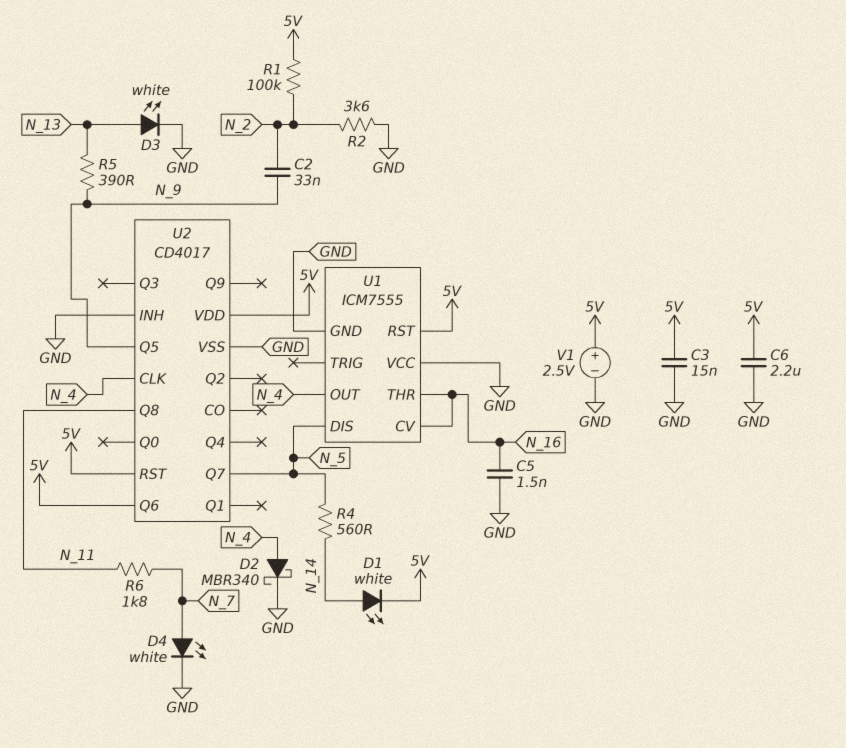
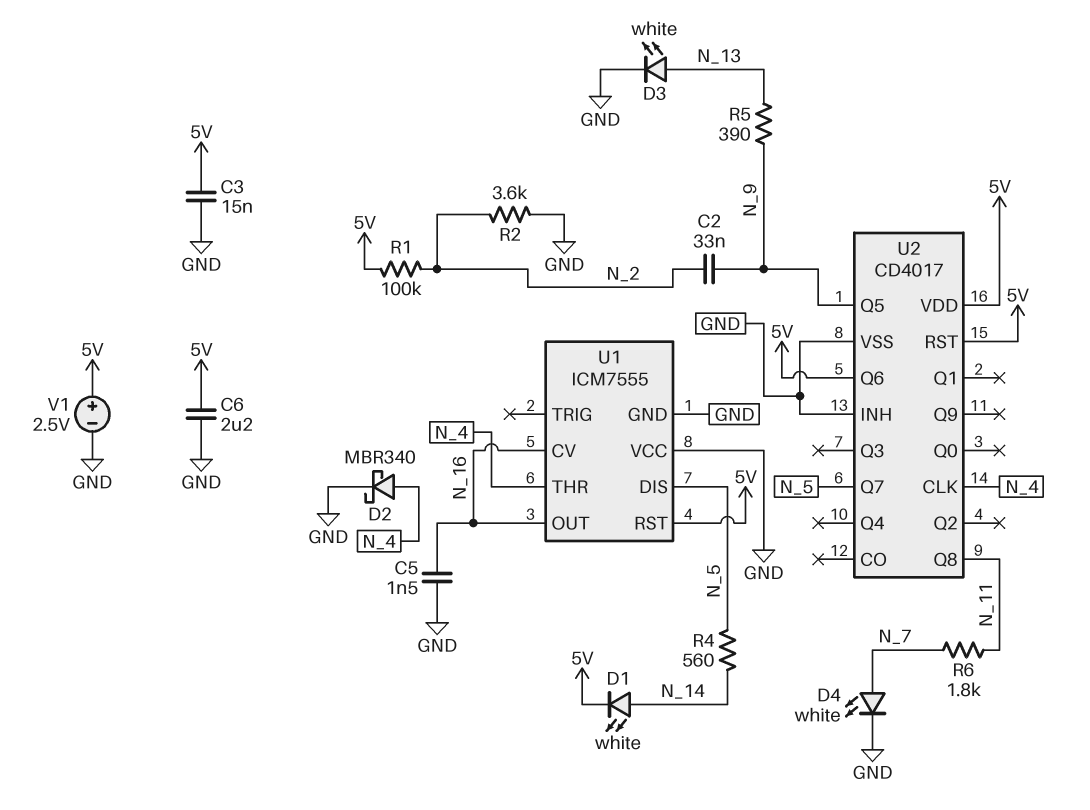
U1 pin OUT: N_4 -> N_16
U1 pin THR: N_16 -> N_4

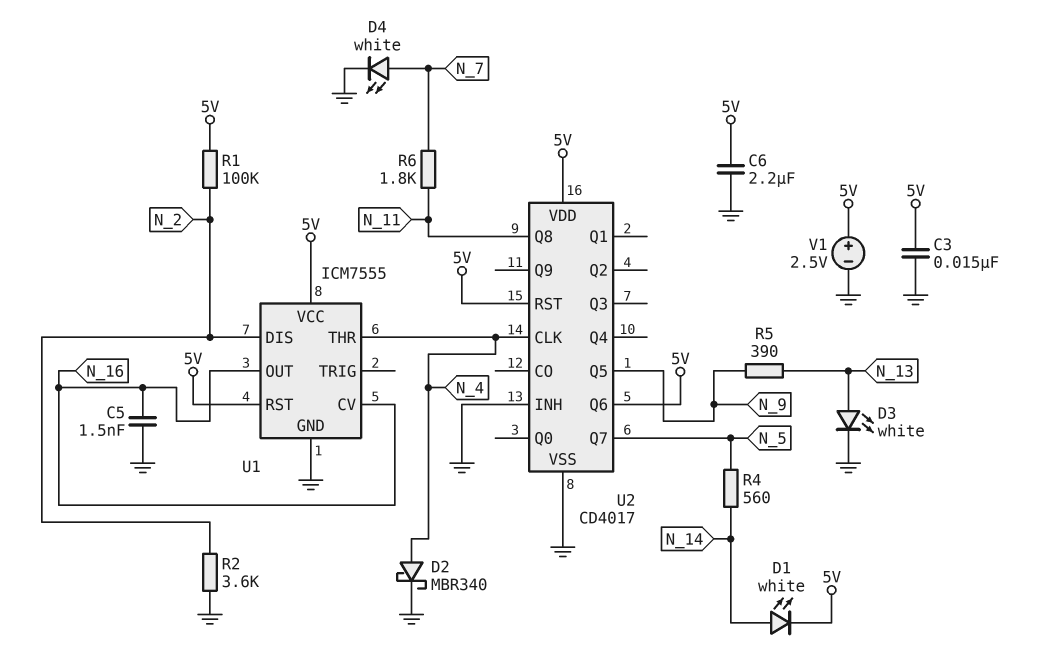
C2: 33nF (N_2, N_9) -> none
U1 pin DIS: N_5 -> N_2
U1 pin VCC: GND -> 5V

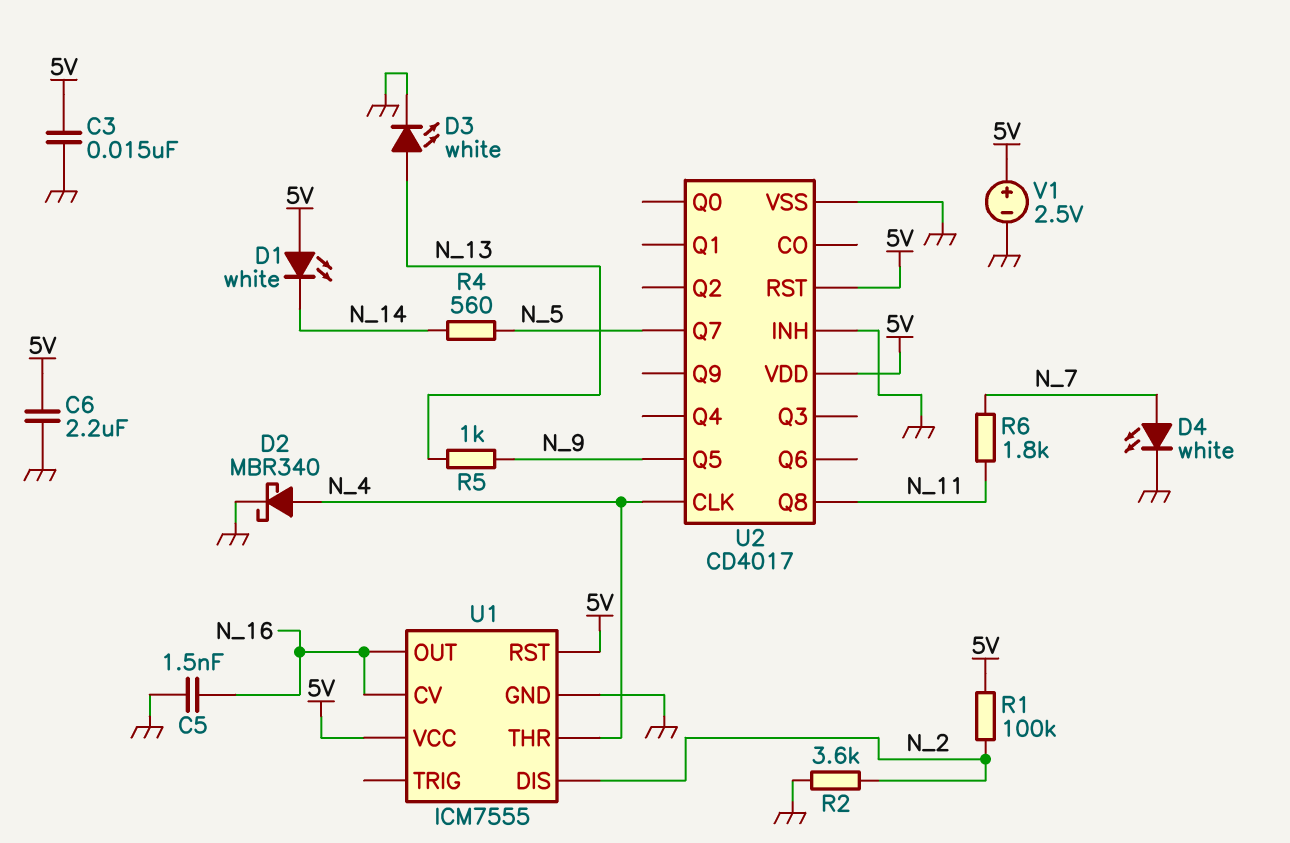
D1: LED white (A N_14, K 5V) -> LED white (A 5V, K N_14)
R5: 390 (N_9, N_13) -> 1k (N_9, N_13)
U2 pin Q6: 5V -> none

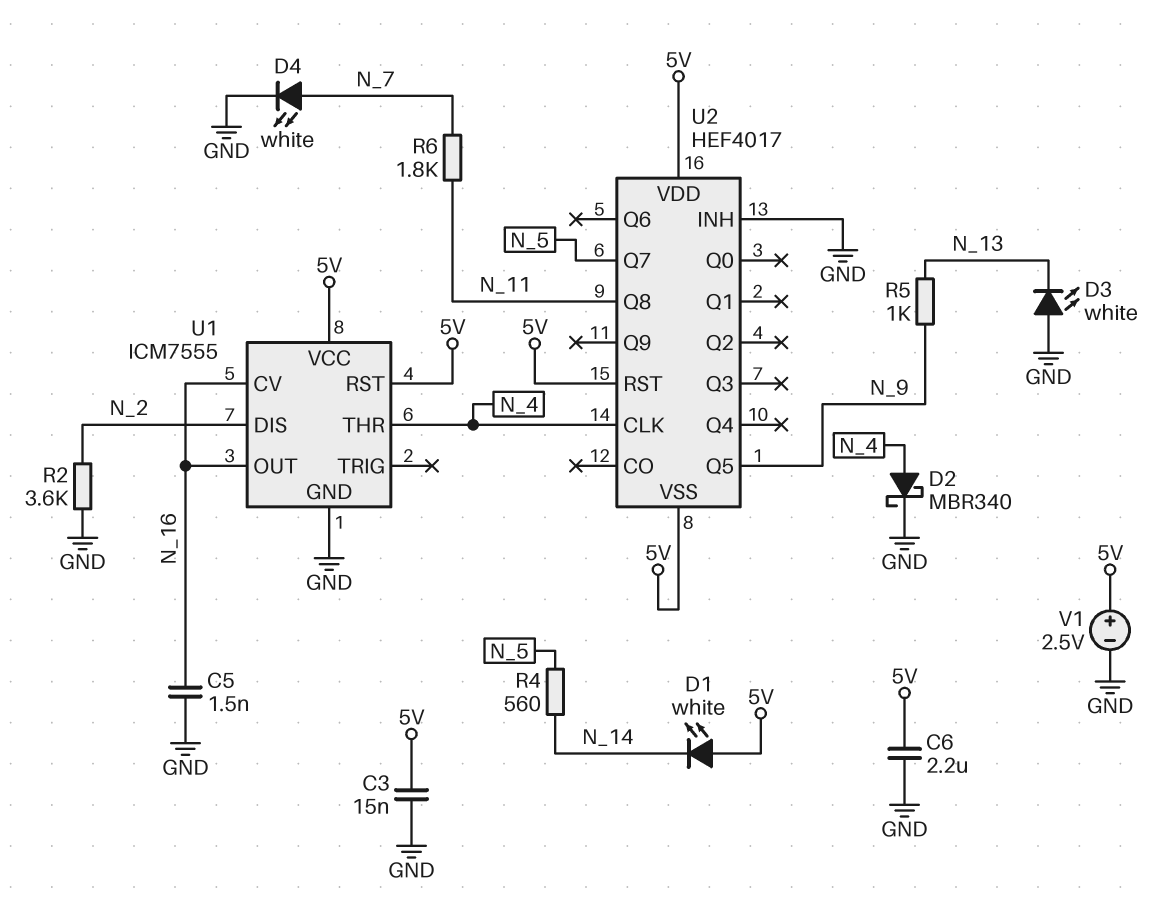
D3: LED white (A N_13, K GND) -> LED white (A GND, K N_13)
R1: 100k (5V, N_2) -> none
U2: CD4017 -> HEF4017
U2 pin VSS: GND -> 5V

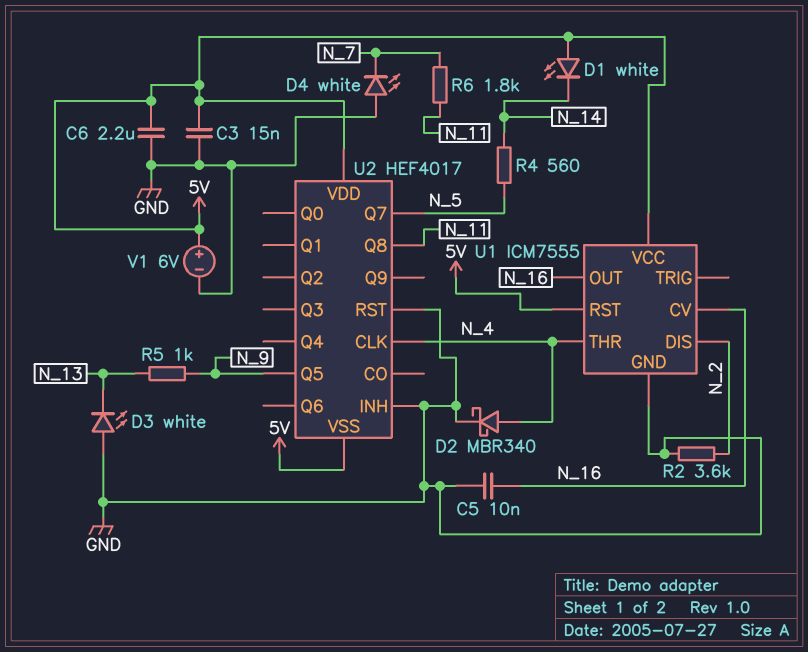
C5: 1.5nF (GND, N_16) -> 10nF (GND, N_16)
D4: LED white (A N_7, K GND) -> LED white (A GND, K N_7)
U2 pin RST: 5V -> GND
V1: 2.5V (plus 5V, minus GND) -> 6V (plus 5V, minus GND)

